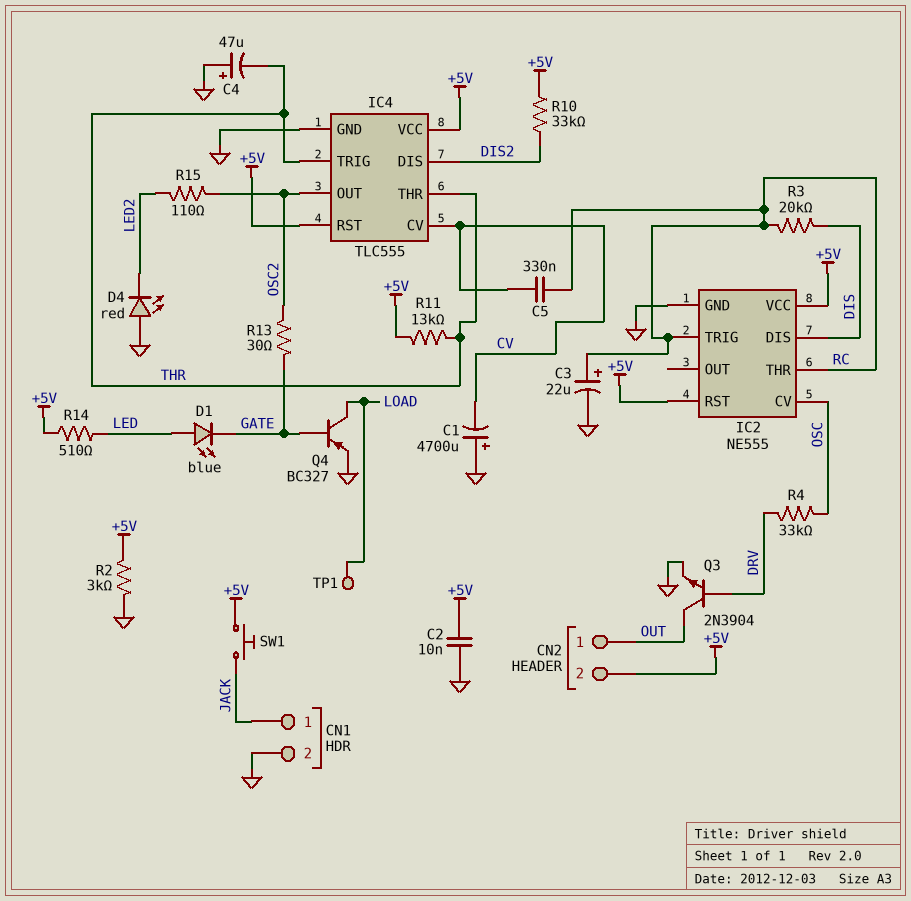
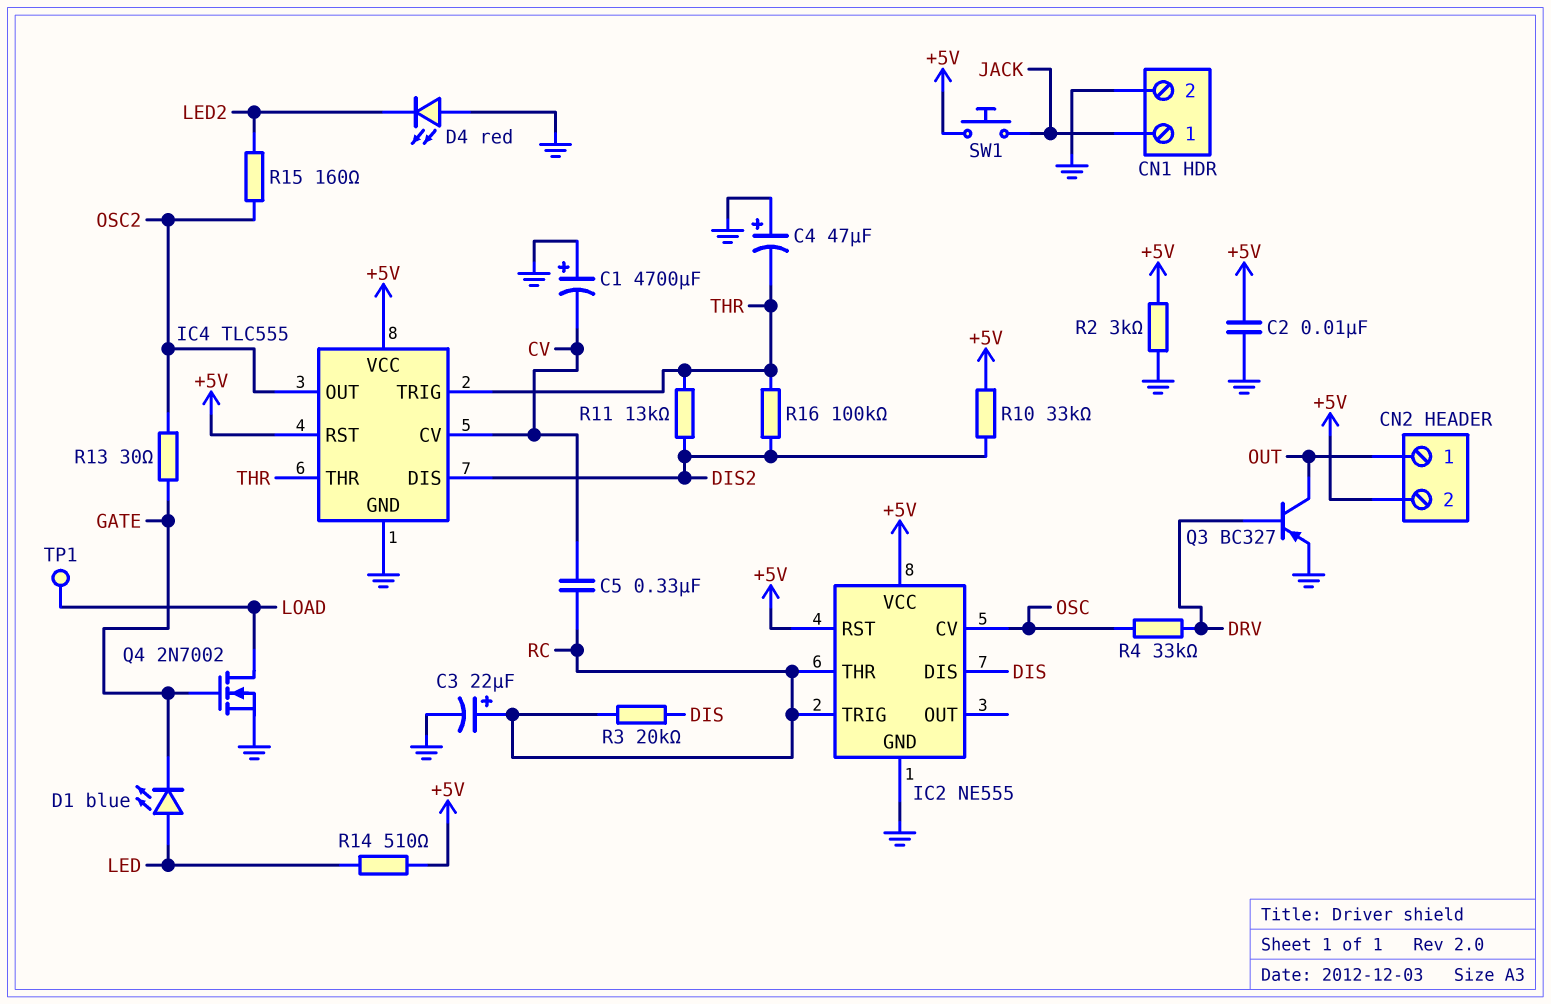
Q3: NPN 2N3904 (B DRV, C OUT, E GND) -> PNP BC327 (B DRV, C OUT, E GND)
Q4: PNP BC327 (B GATE, C LOAD, E GND) -> NMOS 2N7002 (G GATE, D LOAD, S GND)
R11: 13k (+5V, THR) -> 13k (DIS2, THR)
R15: 110 (LED2, OSC2) -> 160 (LED2, OSC2)
R16: none -> 100k (DIS2, THR)

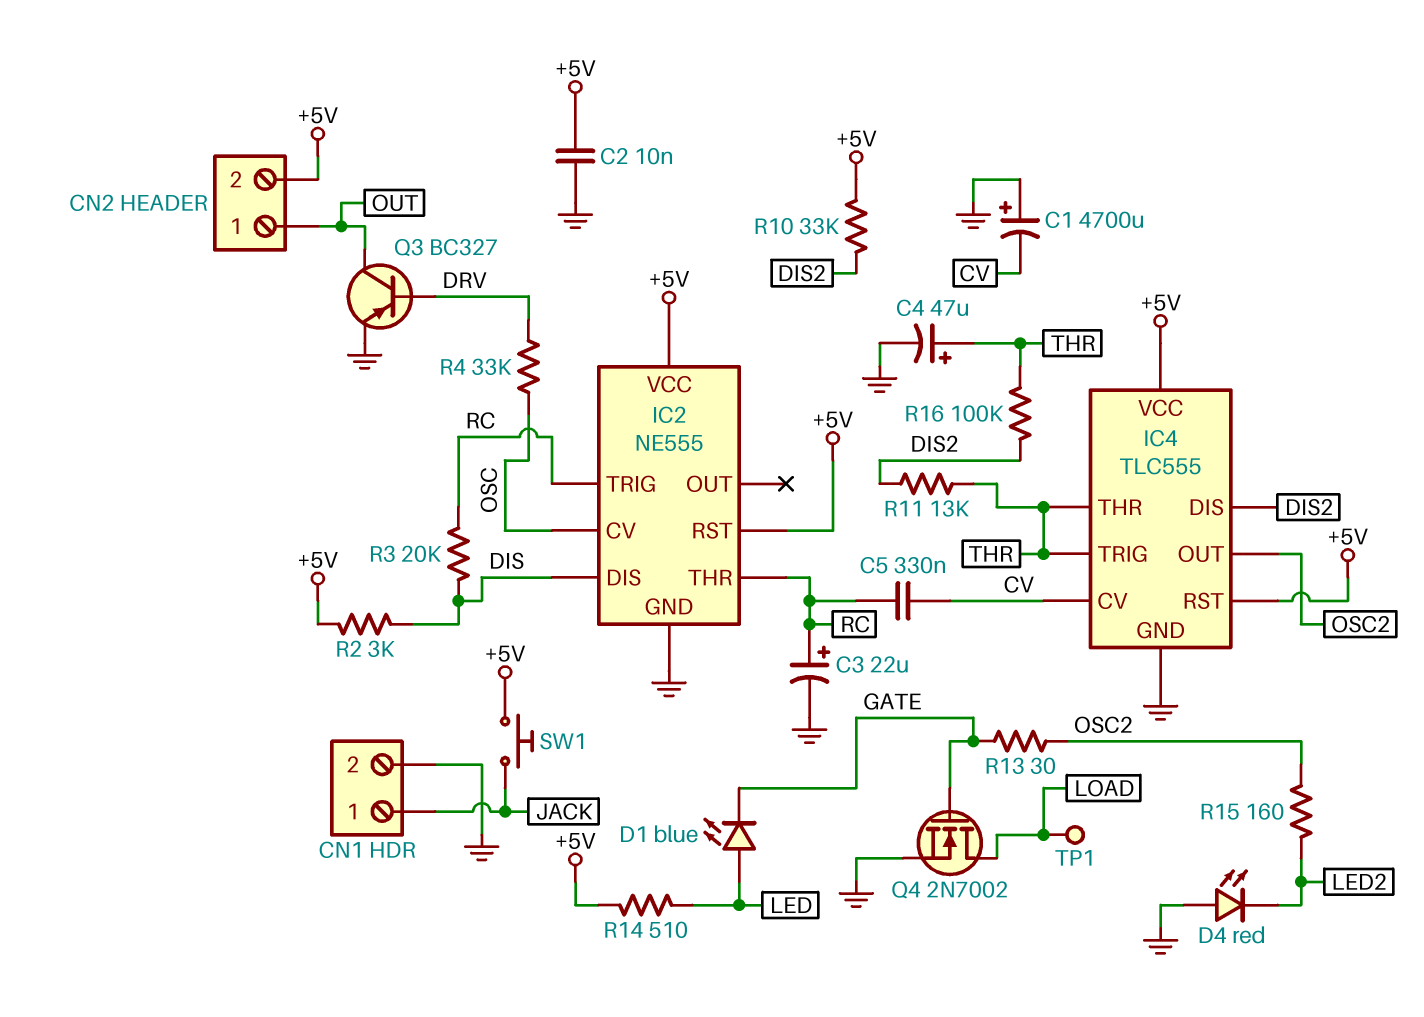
C4: 47uF (plus GND, minus THR) -> 47uF (plus THR, minus GND)
R2: 3k (+5V, GND) -> 3k (+5V, DIS)

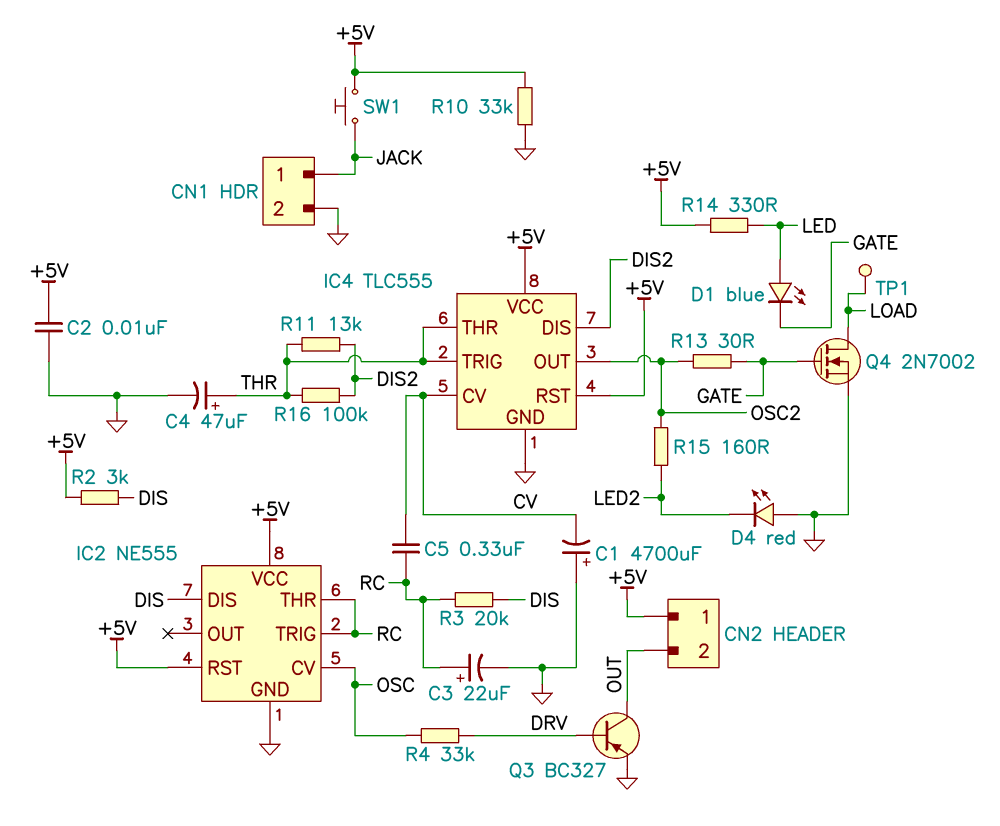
CN2 pin 1: OUT -> +5V
CN2 pin 2: +5V -> OUT
R10: 33k (+5V, DIS2) -> 33k (+5V, GND)
R14: 510 (+5V, LED) -> 330 (+5V, LED)

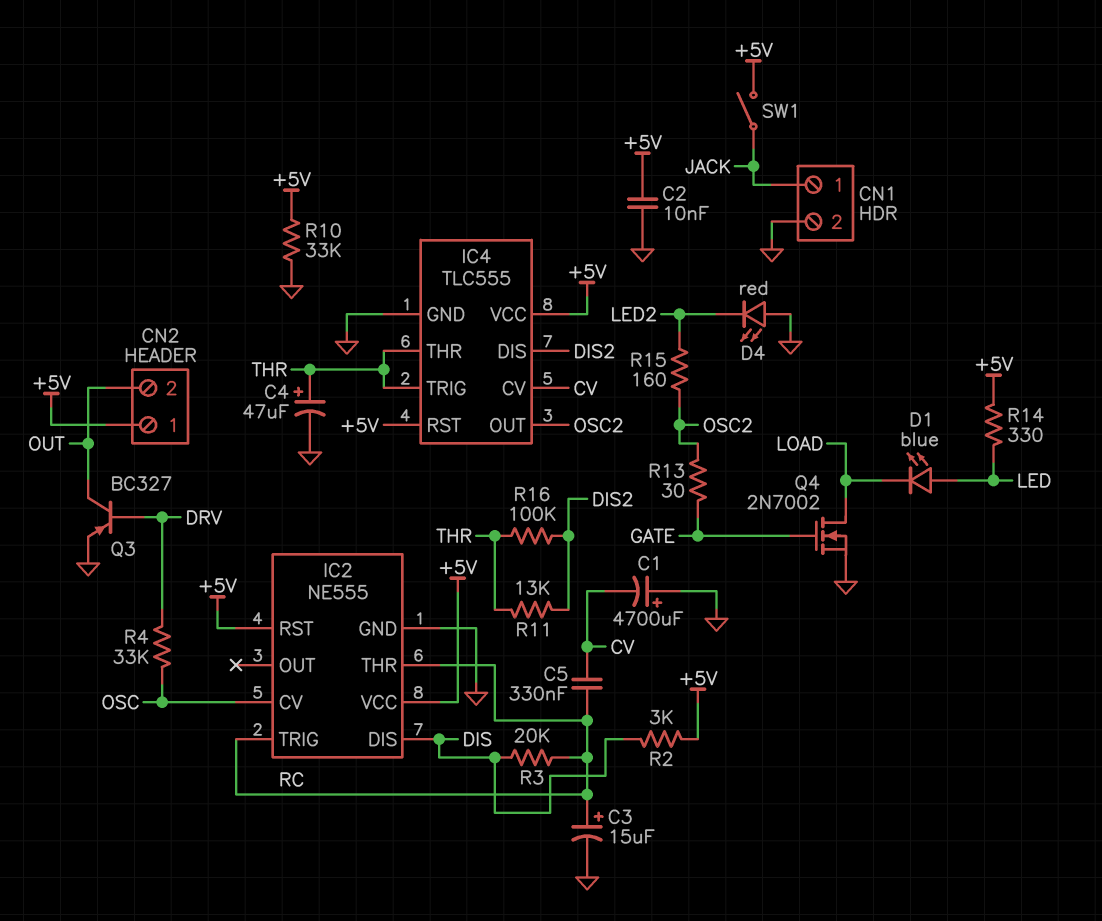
C3: 22uF (plus RC, minus GND) -> 15uF (plus RC, minus GND)
D1: LED blue (A LED, K GATE) -> LED blue (A LED, K LOAD)
SW1: button (+5V, JACK) -> switch (+5V, JACK)
TP1: test point (LOAD) -> none

